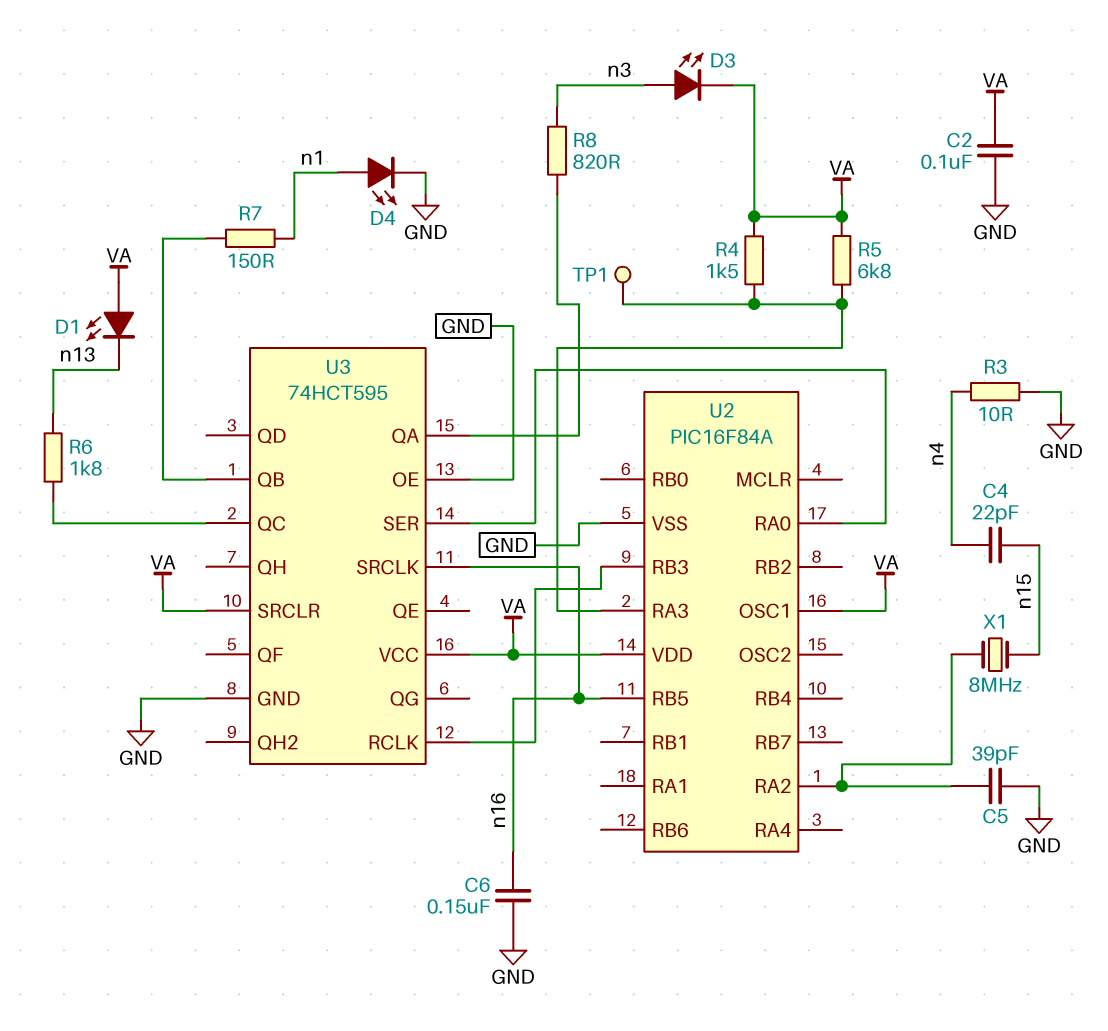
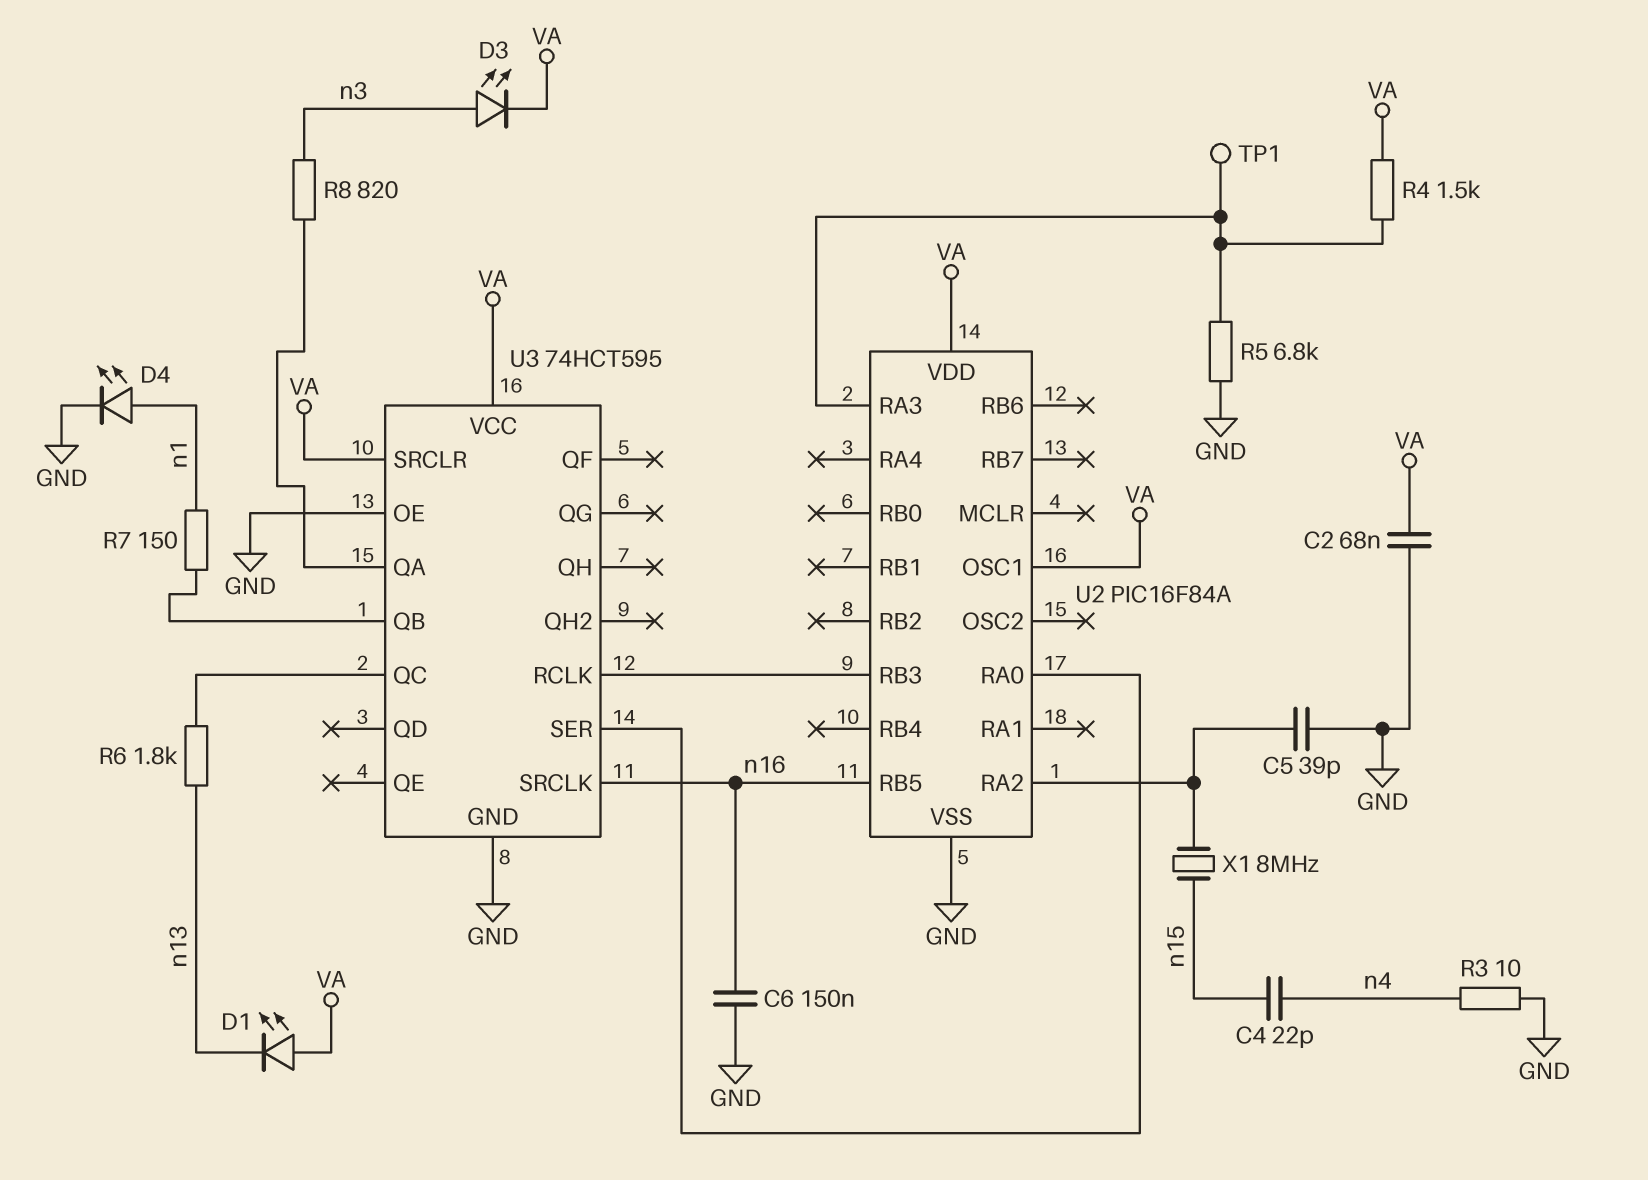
C2: 100nF (GND, VA) -> 68nF (GND, VA)
R5: 6.8k (U2/RA3, VA) -> 6.8k (GND, U2/RA3)

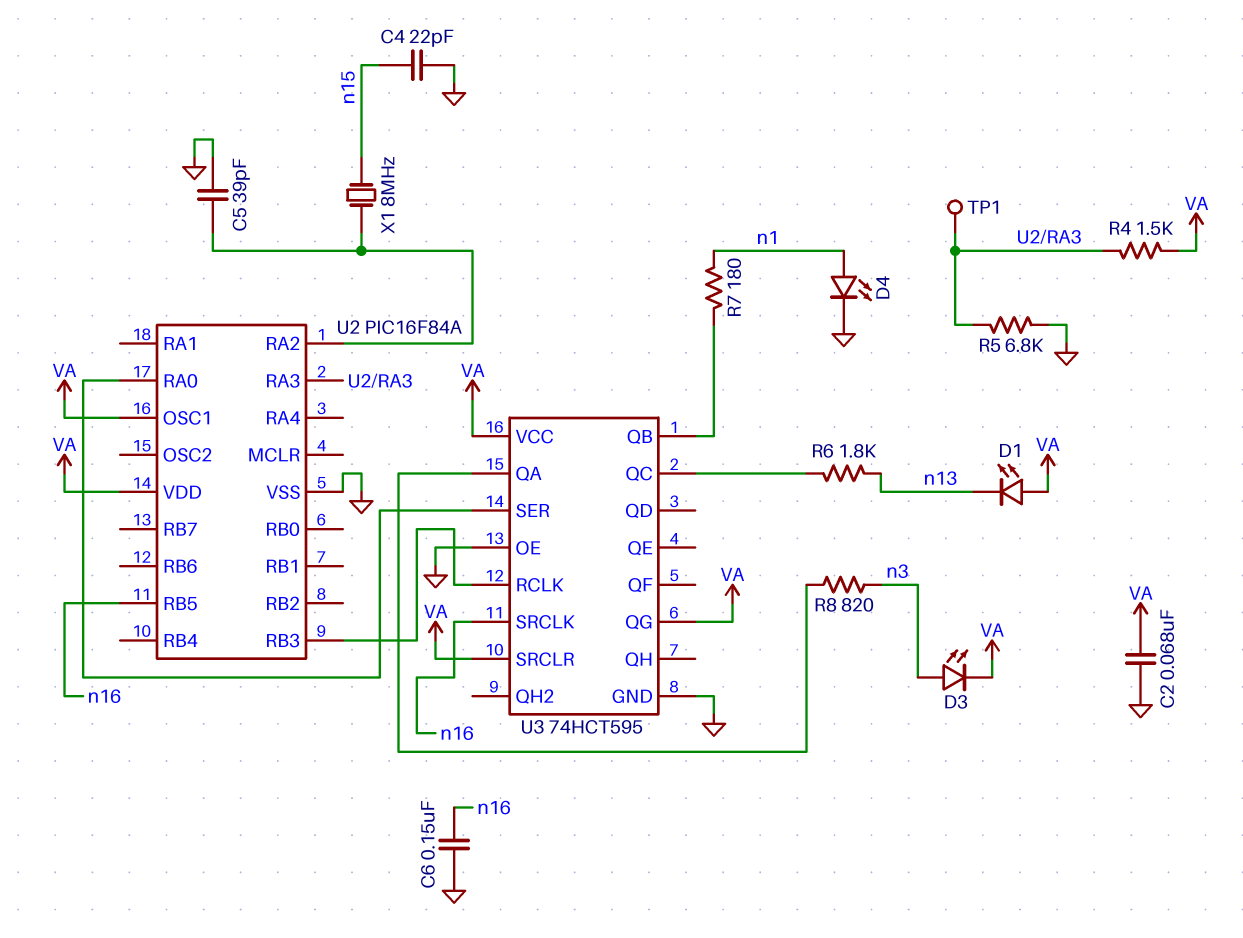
C4: 22pF (n4, n15) -> 22pF (GND, n15)
R3: 10 (GND, n4) -> none
R7: 150 (U3/QB, n1) -> 180 (U3/QB, n1)
U3 pin QG: none -> VA

